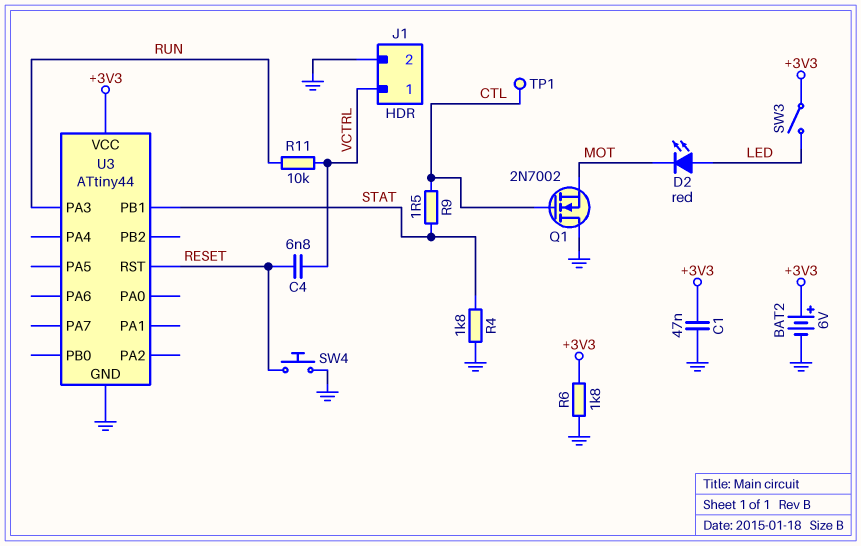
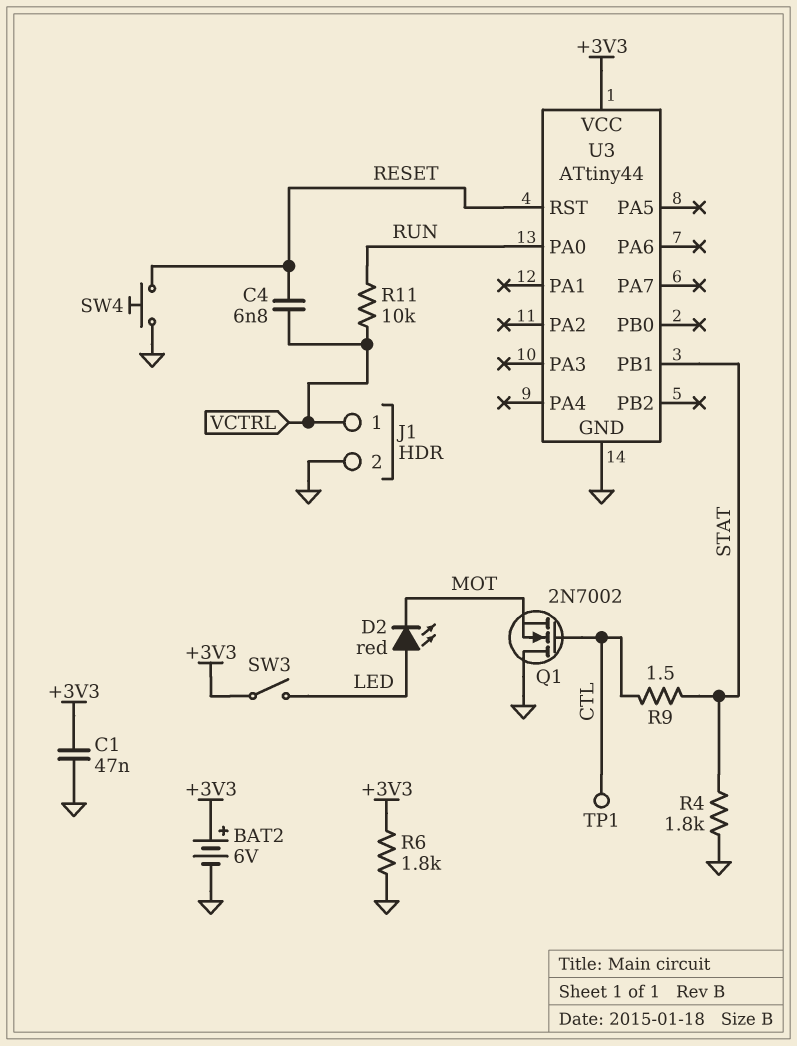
U3 pin PA0: none -> RUN
U3 pin PA3: RUN -> none

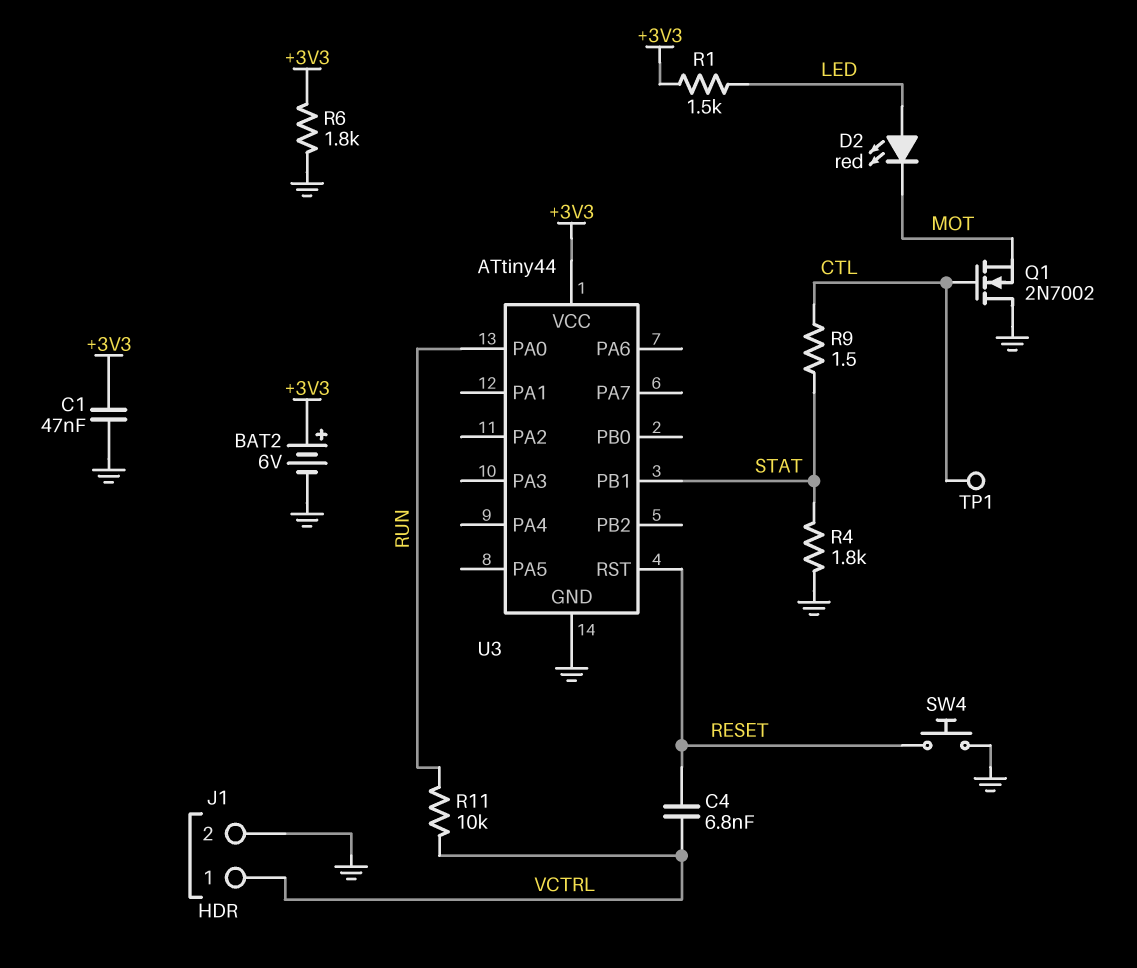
R1: none -> 1.5k (+3V3, LED)
SW3: switch (+3V3, LED) -> none

